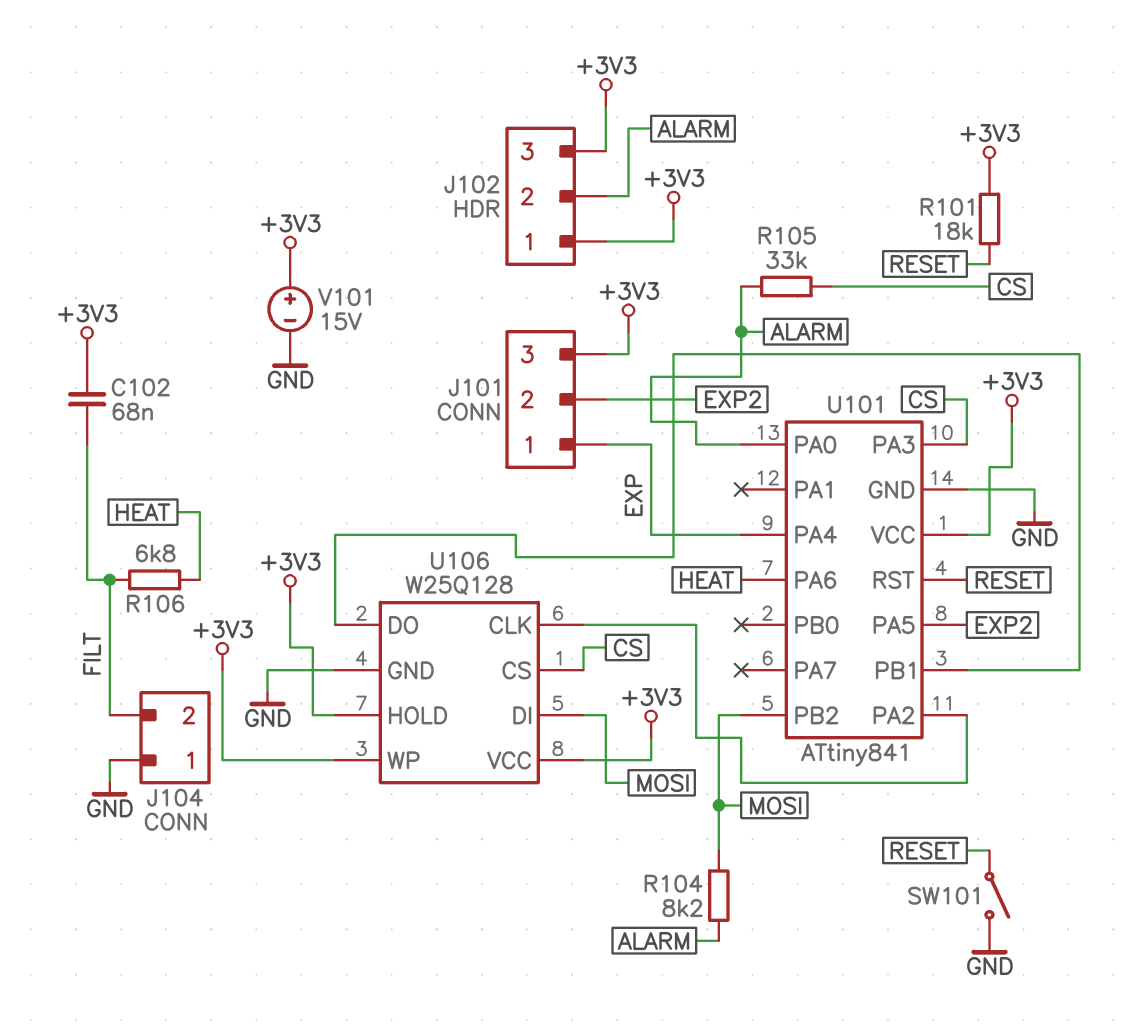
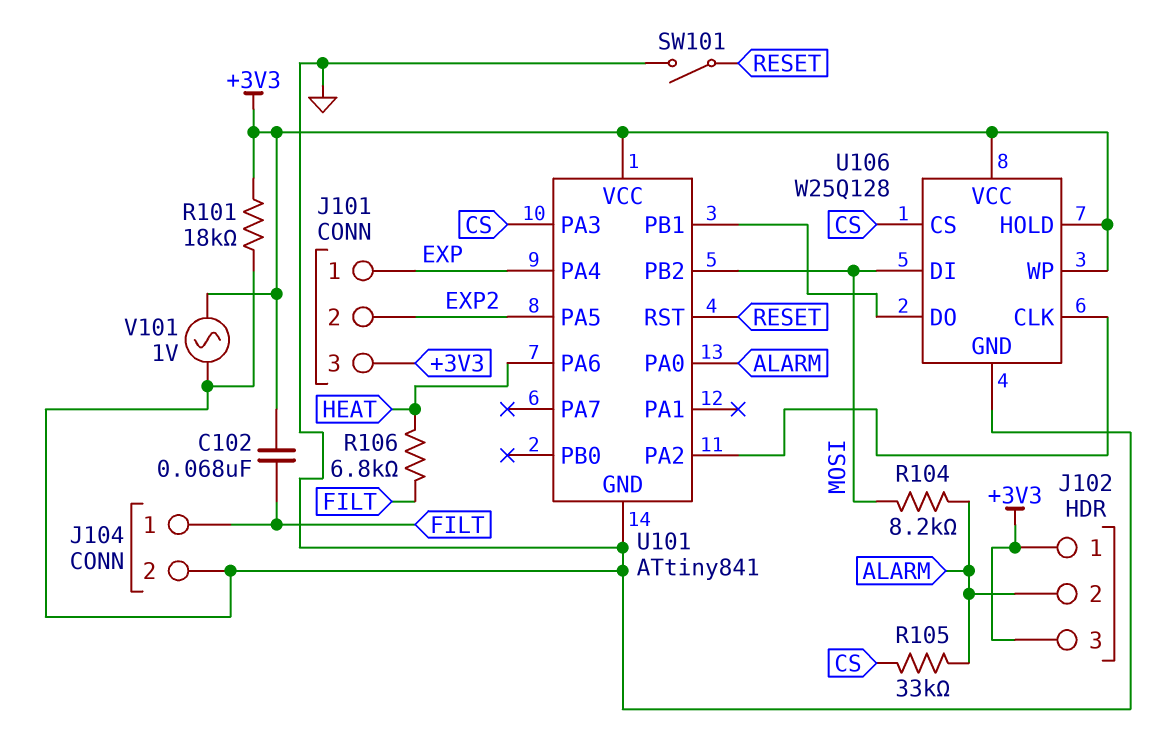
J104 pin 1: GND -> FILT
J104 pin 2: FILT -> GND
R101: 18k (+3V3, RESET) -> 18k (+3V3, GND)
V101: 15V (plus +3V3, minus GND) -> AC 1V (+3V3, GND)

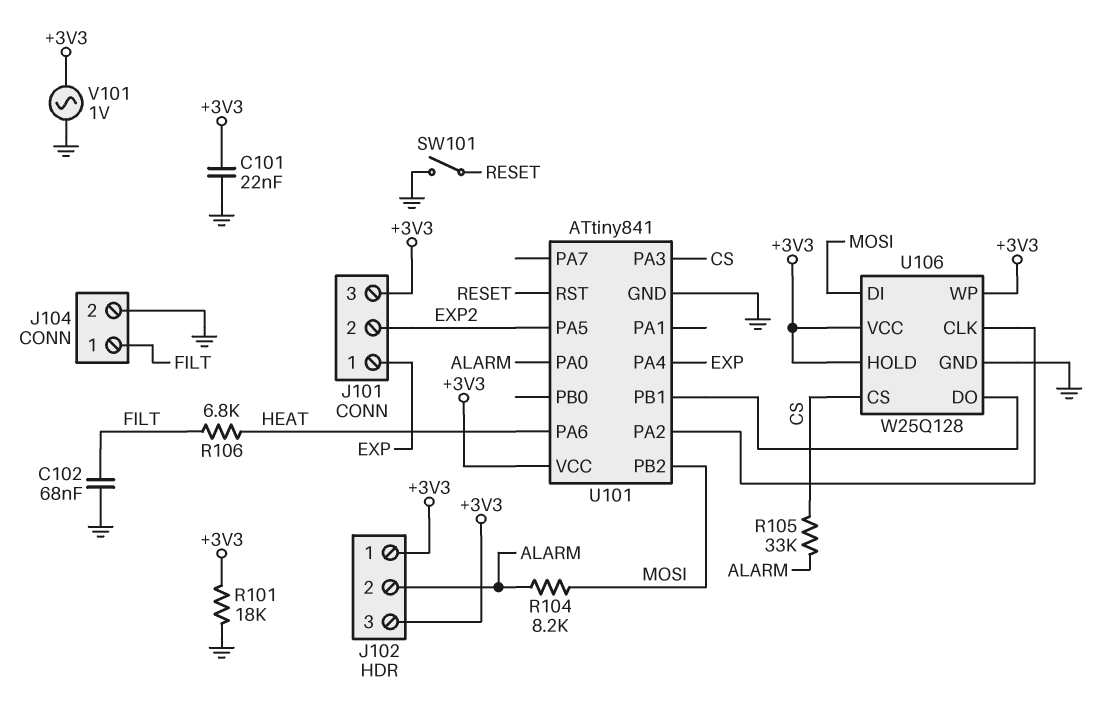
C101: none -> 22nF (+3V3, GND)
C102: 68nF (+3V3, FILT) -> 68nF (FILT, GND)

